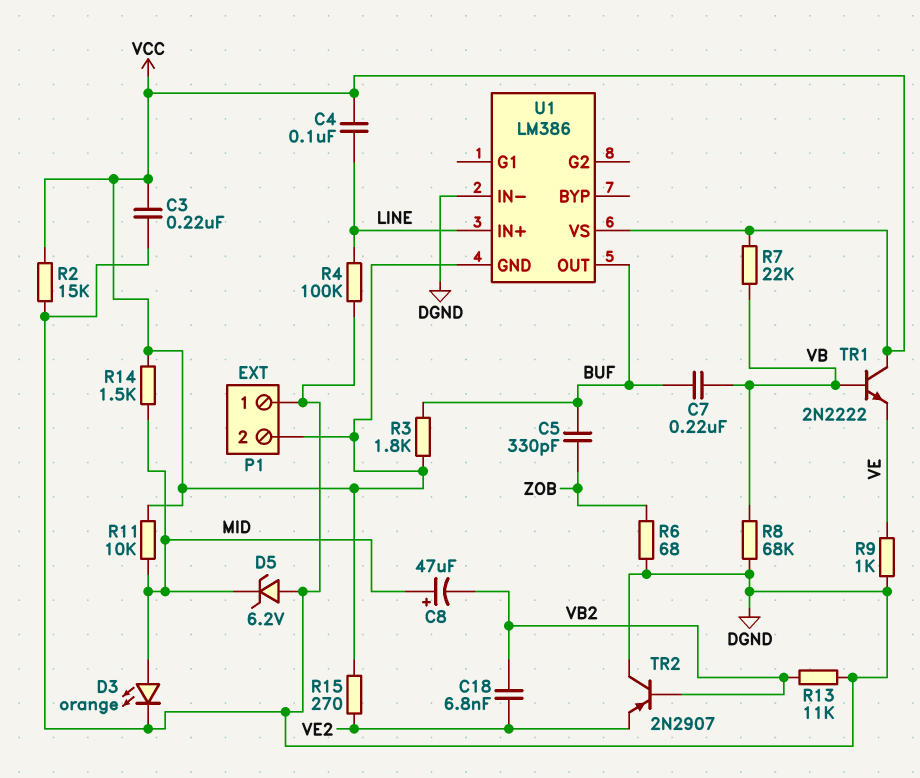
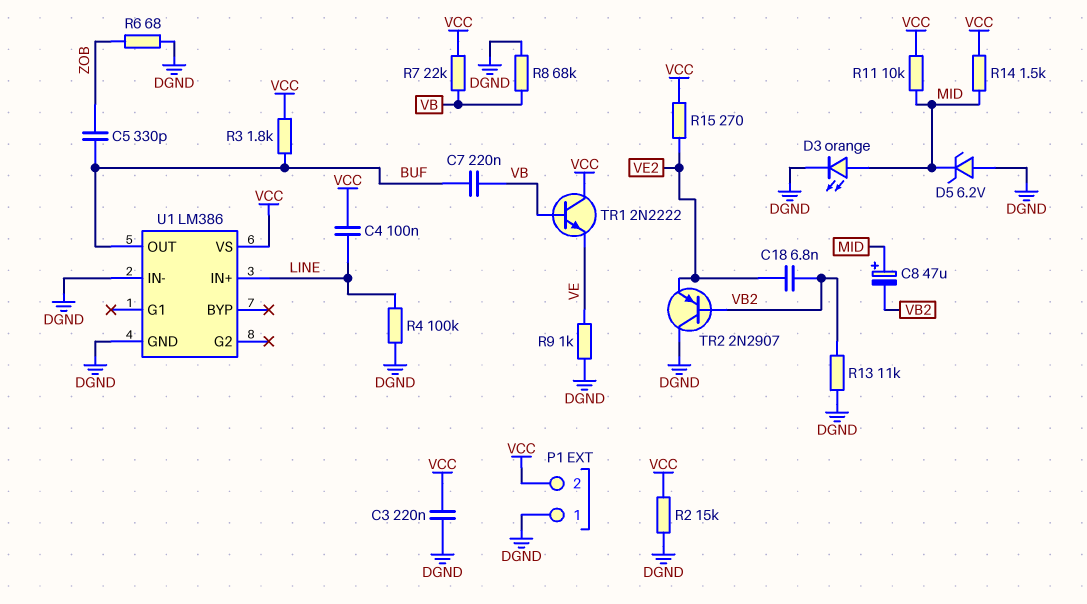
U1 pin GND: VCC -> DGND

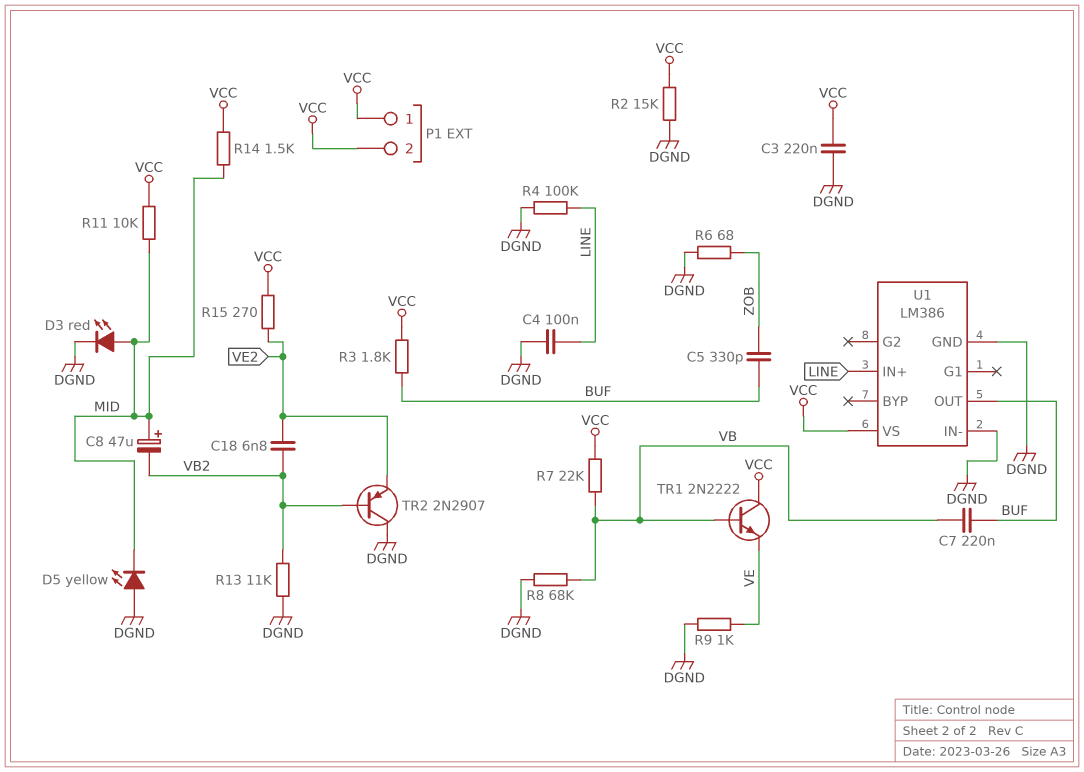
C4: 100nF (LINE, VCC) -> 100nF (DGND, LINE)
D3: LED orange (A MID, K DGND) -> LED red (A MID, K DGND)
D5: zener 6.2V (A DGND, K MID) -> LED yellow (A DGND, K MID)
P1 pin 1: DGND -> VCC

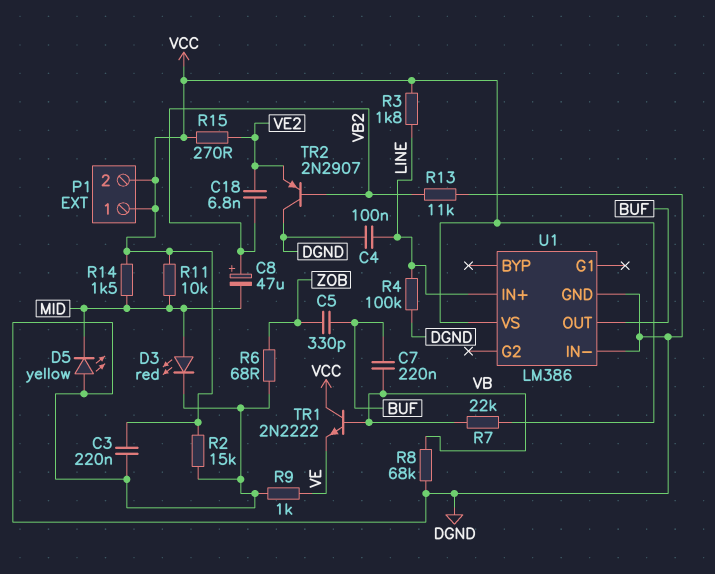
C8: 47uF (plus MID, minus VB2) -> 47uF (plus VB2, minus MID)
R3: 1.8k (BUF, VCC) -> 1.8k (LINE, VCC)

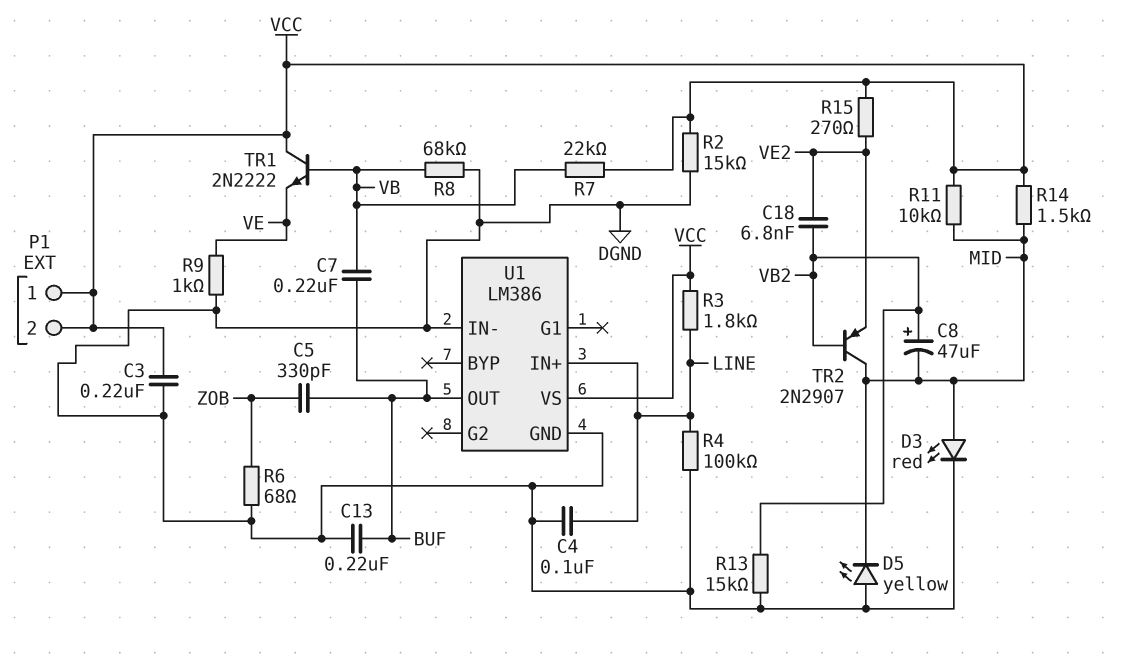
C13: none -> 220nF (BUF, DGND)
R13: 11k (DGND, VB2) -> 15k (DGND, VB2)
TR2: PNP 2N2907 (B VB2, C DGND, E VE2) -> PNP 2N2907 (B VB2, C MID, E VE2)

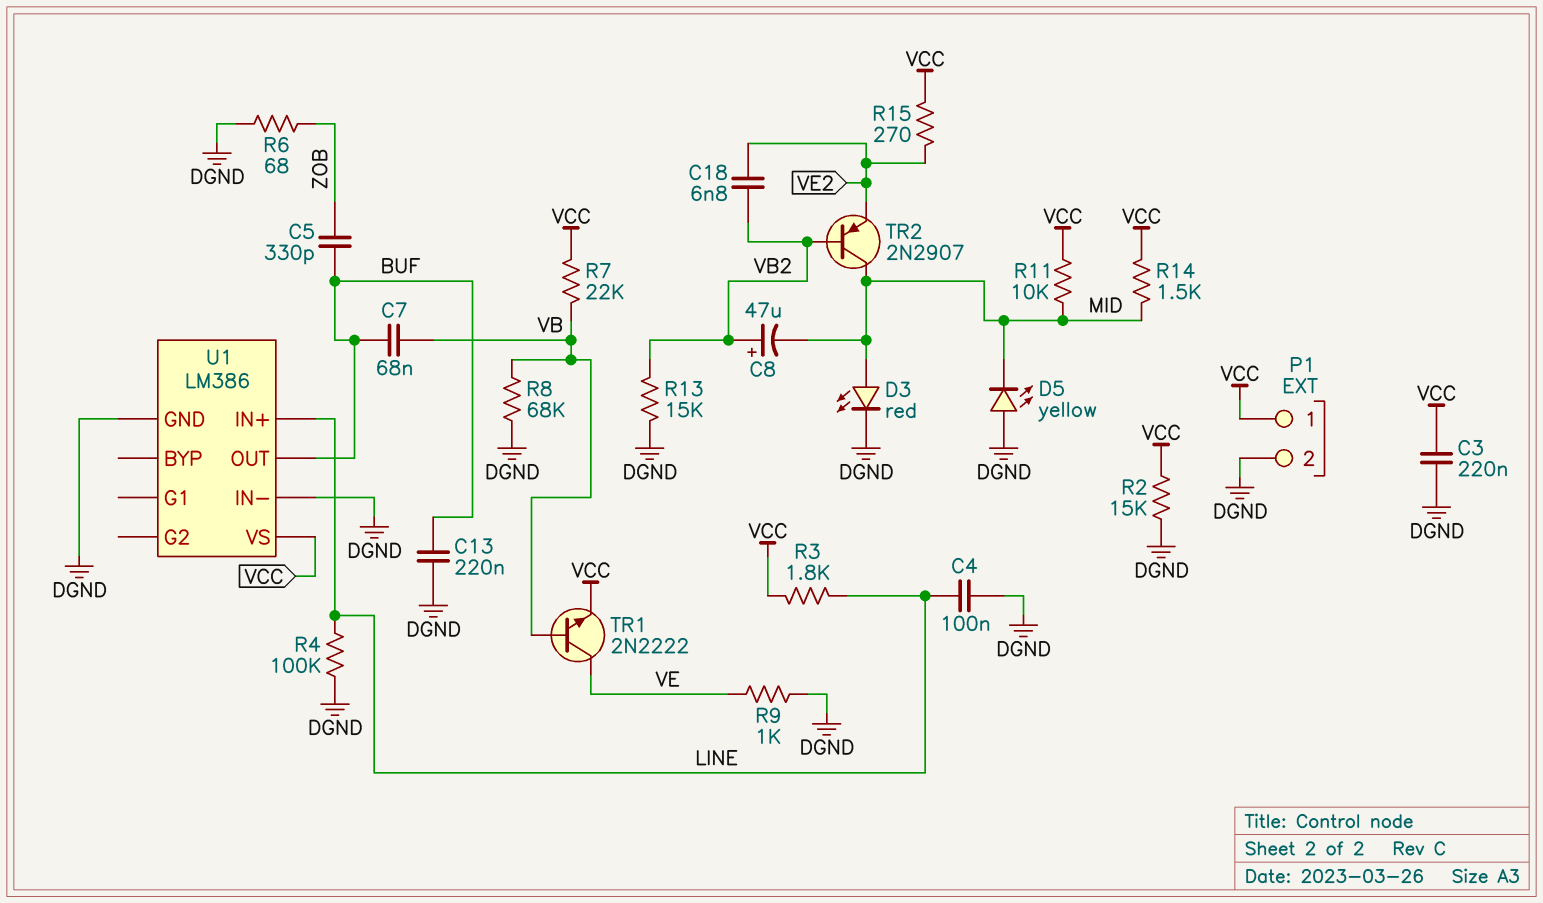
C7: 220nF (BUF, VB) -> 68nF (BUF, VB)
P1 pin 2: VCC -> DGND
TR1: NPN 2N2222 (B VB, C VCC, E VE) -> NPN 2N2222 (B VB, C VE, E VCC)

